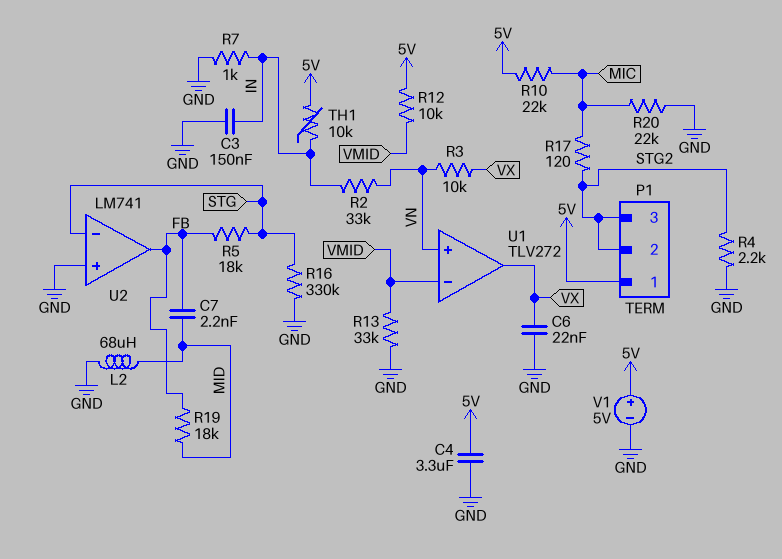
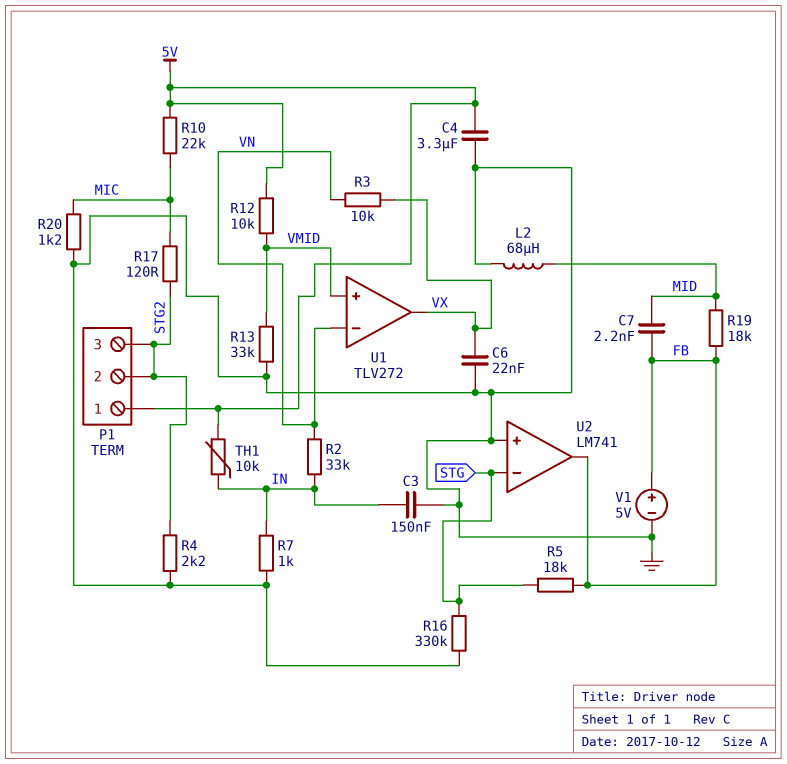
R20: 22k (GND, MIC) -> 1.2k (GND, MIC)
U1 pin in+: VN -> VMID
U1 pin in-: VMID -> VN
V1: 5V (plus 5V, minus GND) -> 5V (plus FB, minus GND)

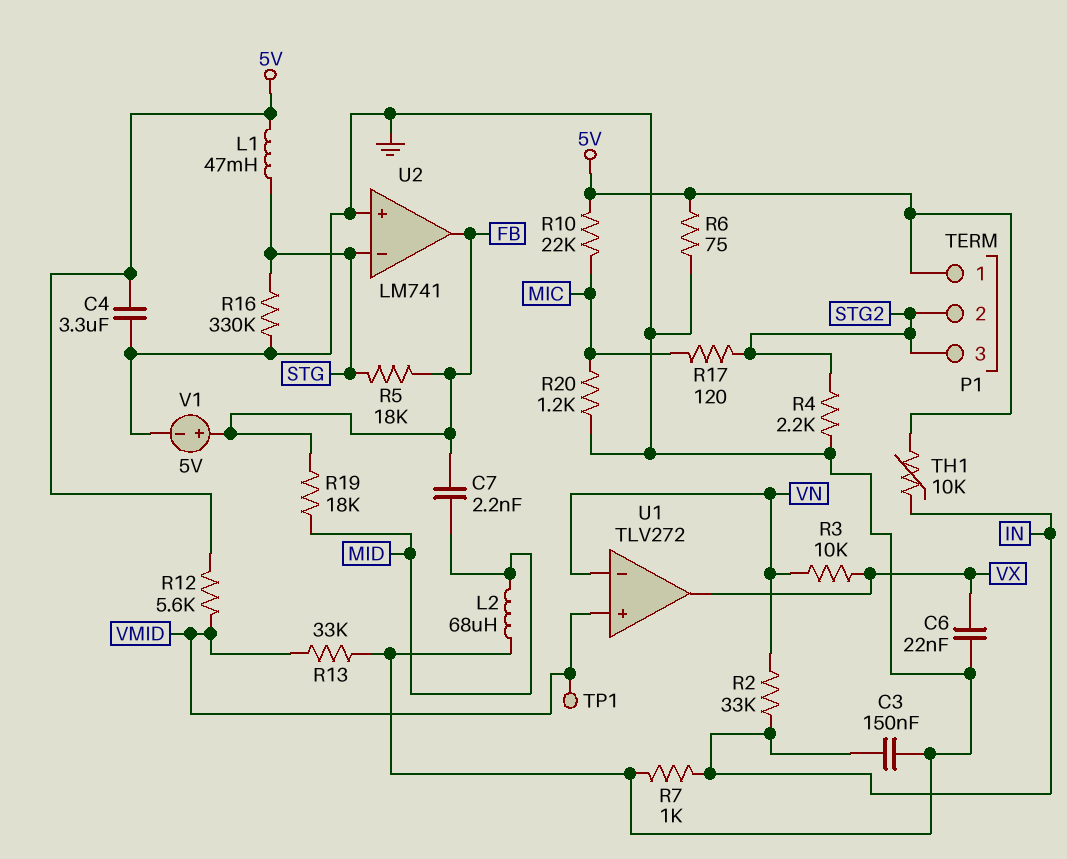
L1: none -> 47mH (5V, STG)
R6: none -> 75 (5V, GND)
R12: 10k (5V, VMID) -> 5.6k (5V, VMID)
TP1: none -> test point (VMID)

